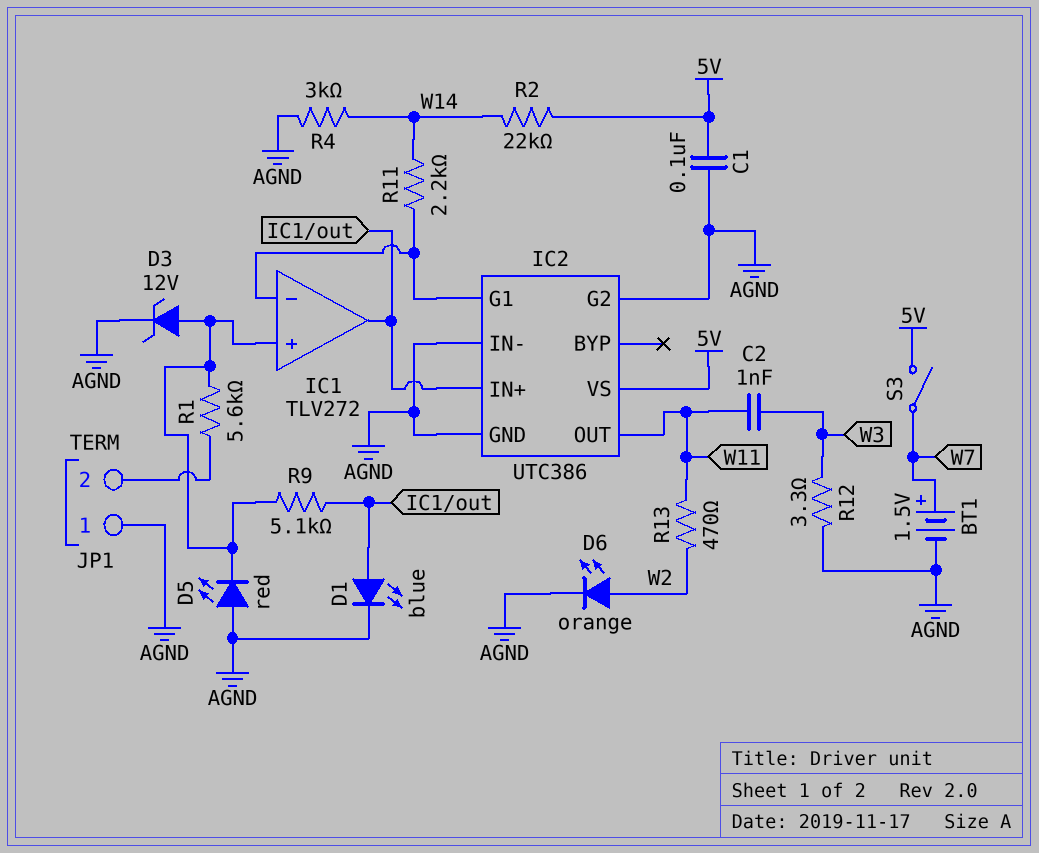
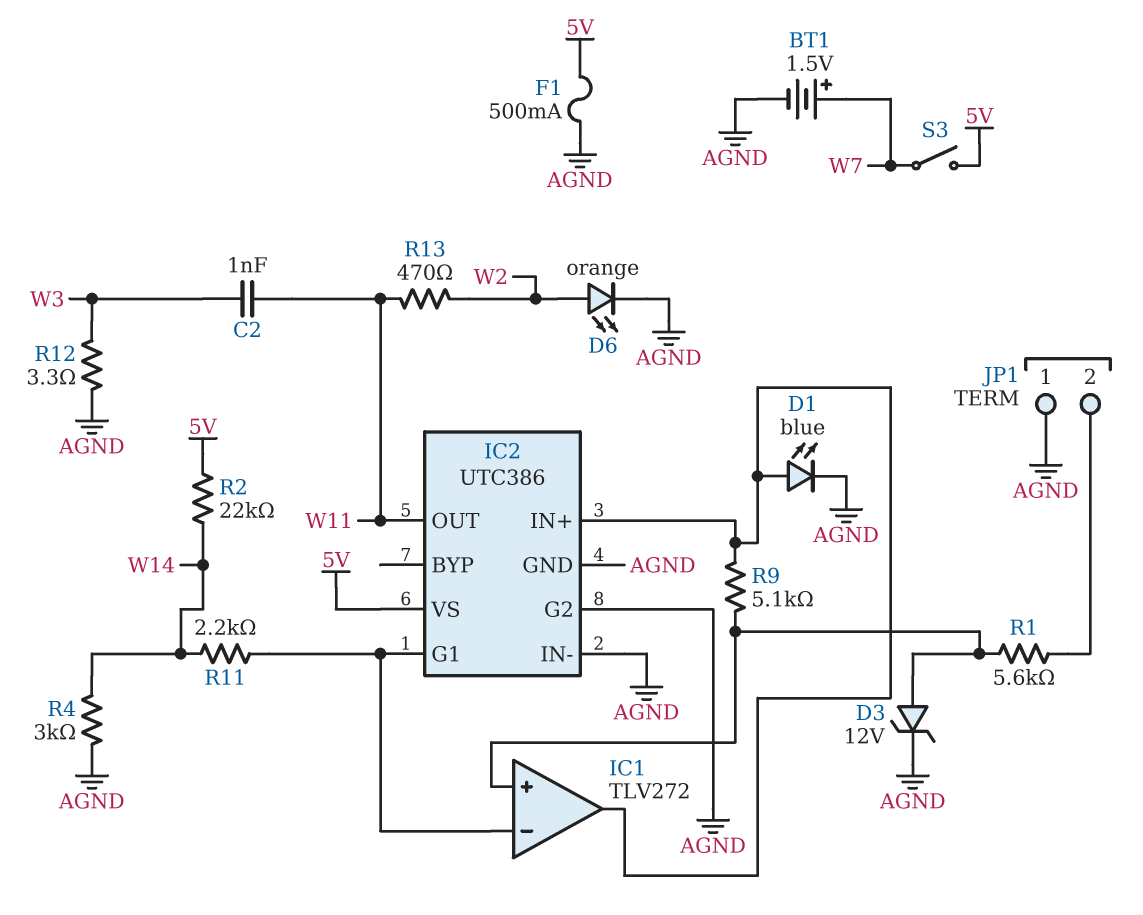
C1: 100nF (5V, AGND) -> none
D5: LED red (A AGND, K IC1/in+) -> none
F1: none -> 500mA (5V, AGND)

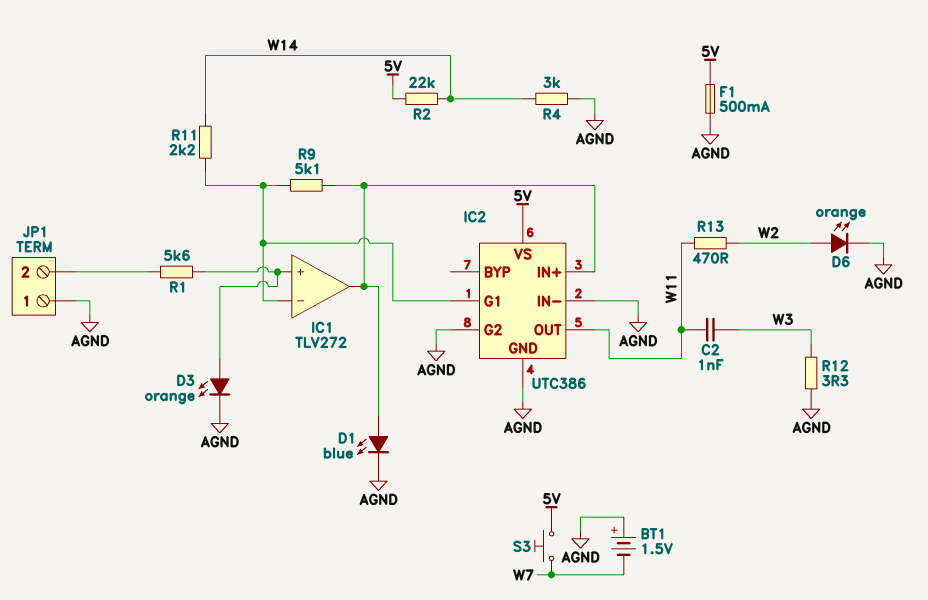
BT1: 1.5V (plus W7, minus AGND) -> 1.5V (plus AGND, minus W7)
D3: zener 12V (A IC1/in+, K AGND) -> LED orange (A IC1/in+, K AGND)
R9: 5.1k (IC1/in+, IC1/out) -> 5.1k (IC1/in-, IC1/out)
S3: switch (5V, W7) -> button (5V, W7)

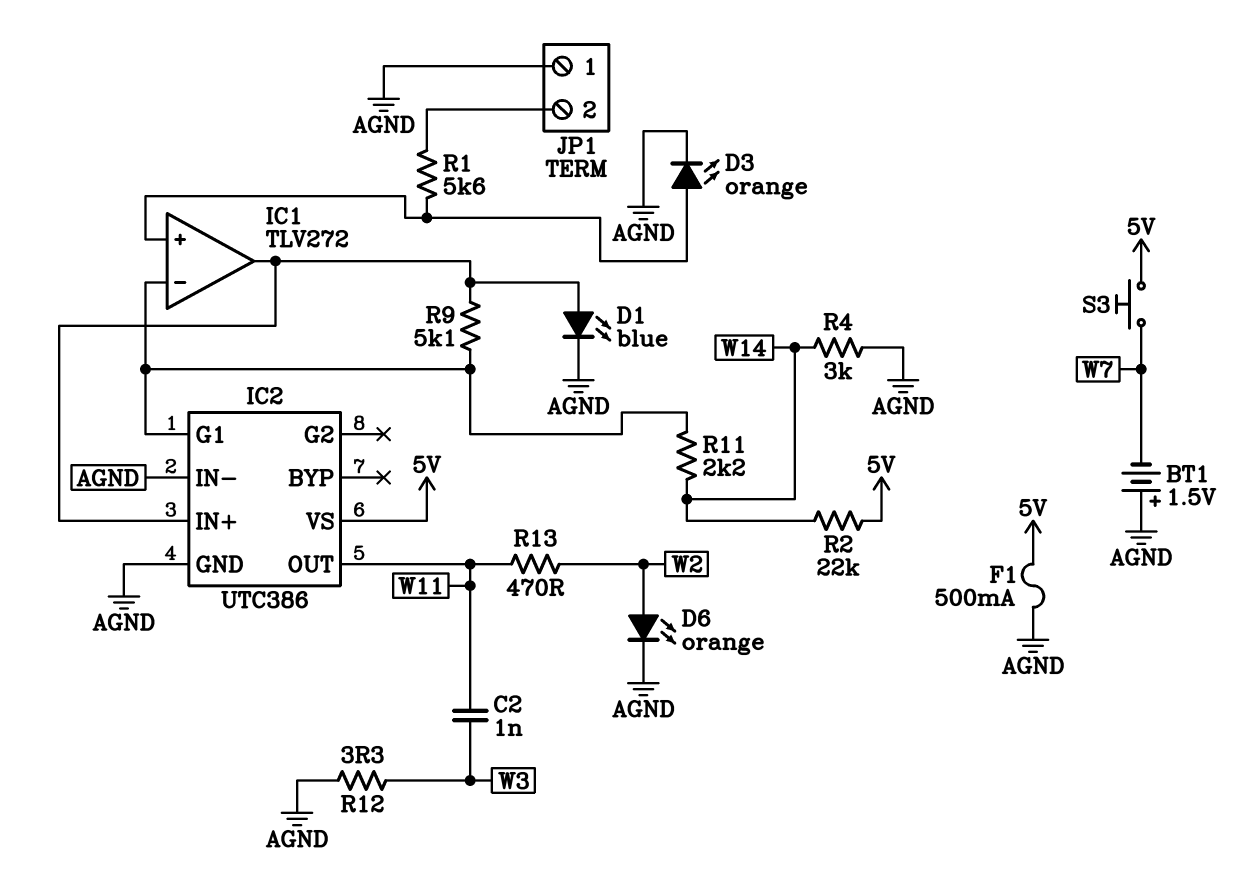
IC2 pin G2: AGND -> none

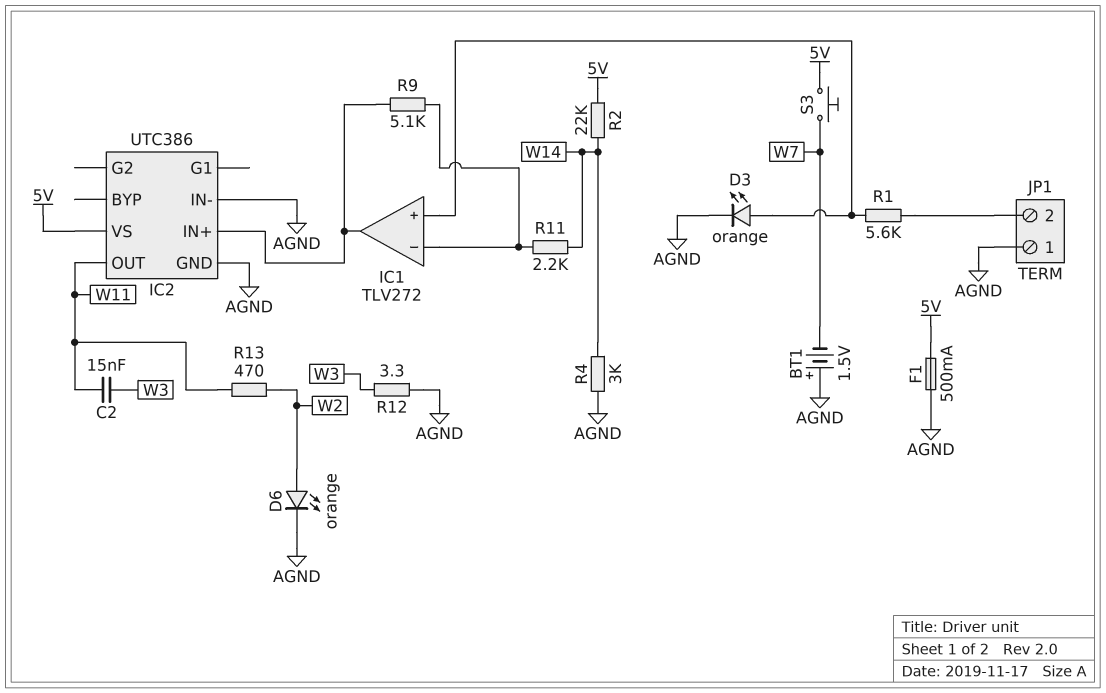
C2: 1nF (W3, W11) -> 15nF (W3, W11)
D1: LED blue (A IC1/out, K AGND) -> none
IC2 pin G1: IC1/in- -> none

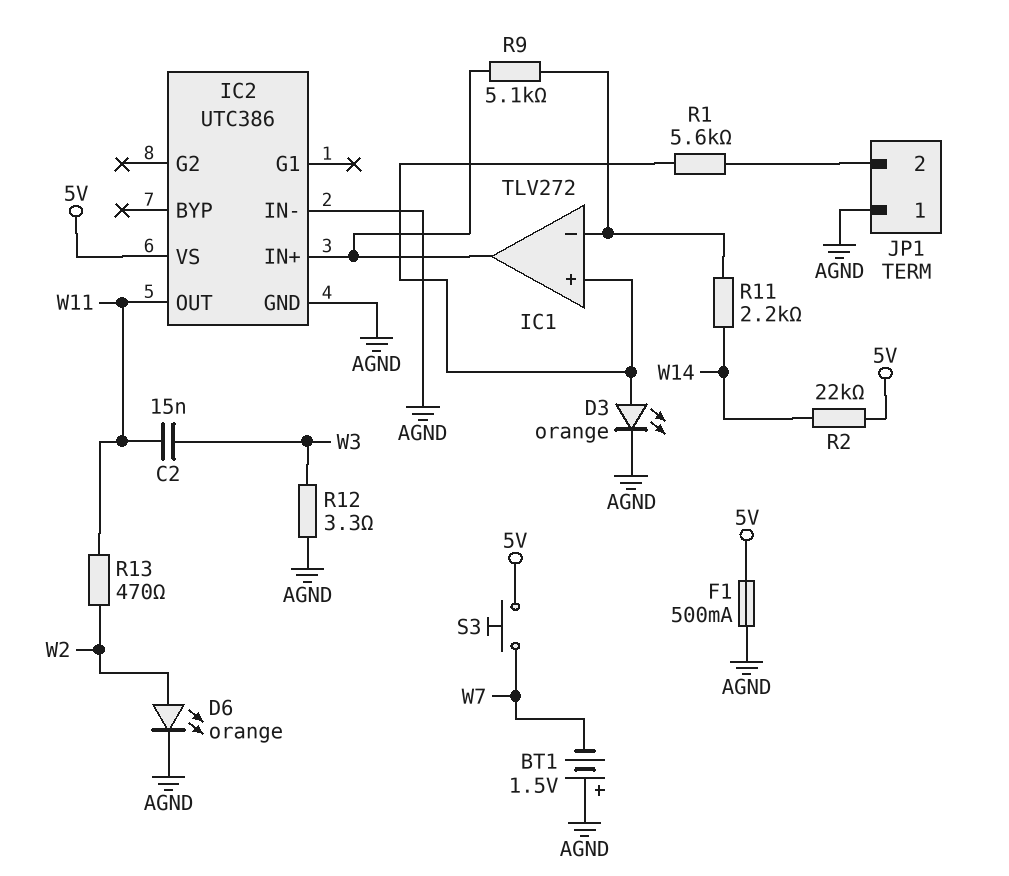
R4: 3k (AGND, W14) -> none

